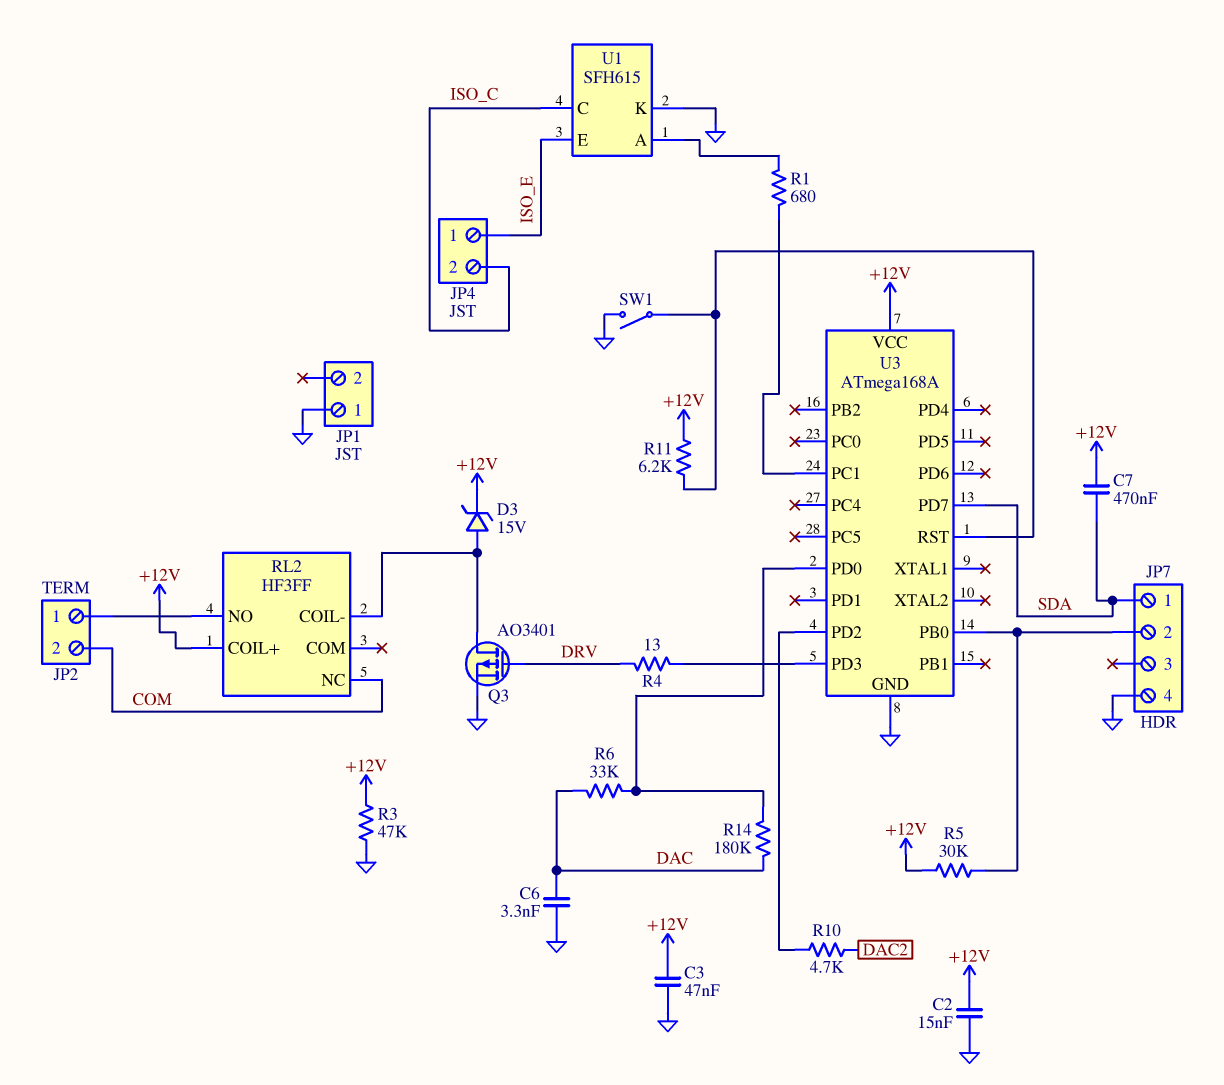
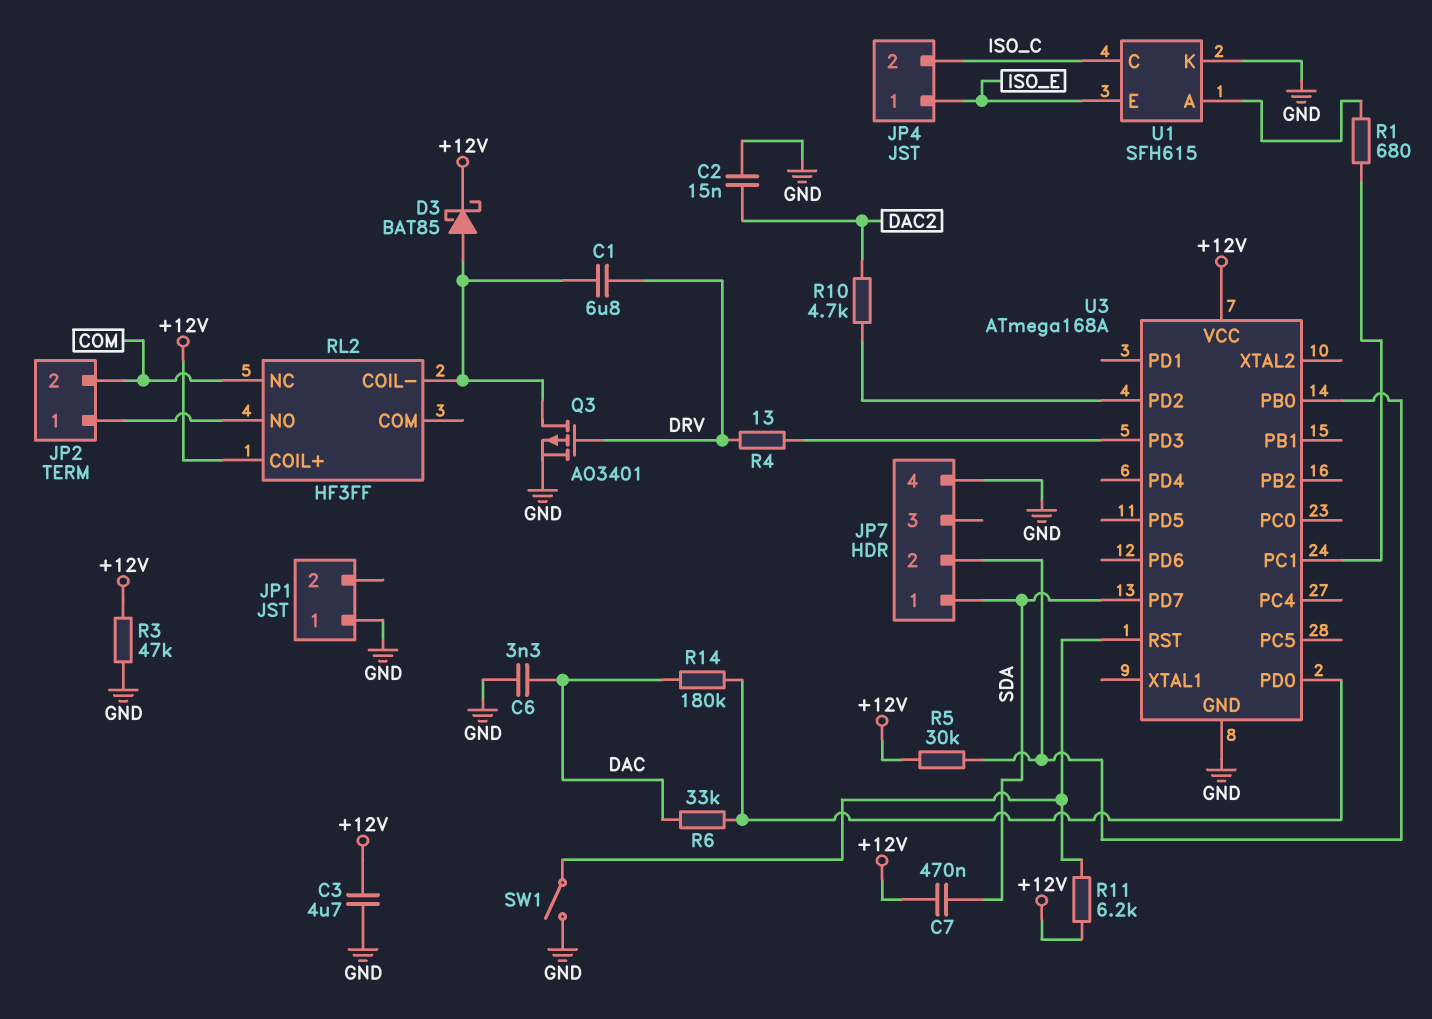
C1: none -> 6.8uF (DRV, RL2/COIL-)
C2: 15nF (+12V, GND) -> 15nF (DAC2, GND)
C3: 47nF (+12V, GND) -> 4.7uF (+12V, GND)
D3: zener 15V (A RL2/COIL-, K +12V) -> schottky BAT85 (A RL2/COIL-, K +12V)

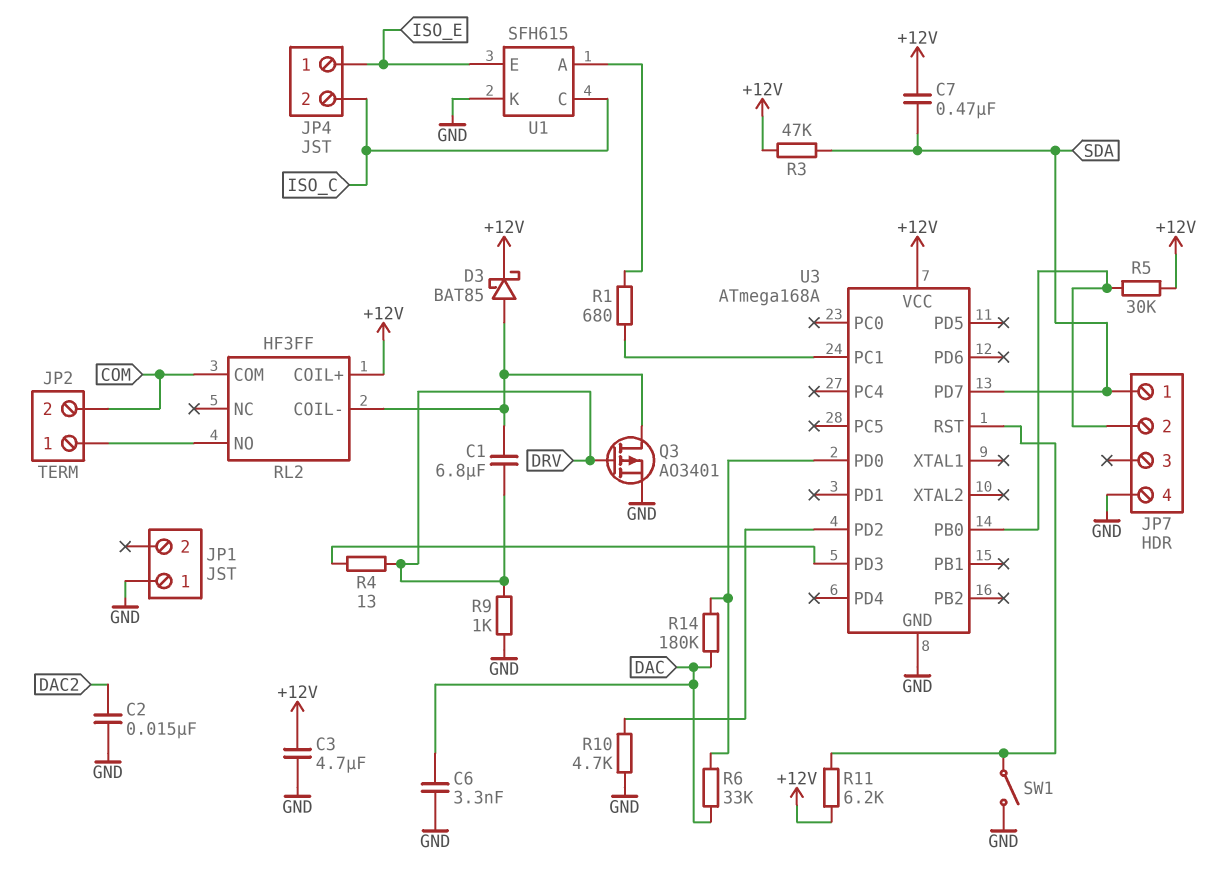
R3: 47k (+12V, GND) -> 47k (+12V, SDA)
R9: none -> 1k (DRV, GND)
R10: 4.7k (DAC2, U3/PD2) -> 4.7k (GND, U3/PD2)
RL2 pin COM: none -> COM
RL2 pin NC: COM -> none

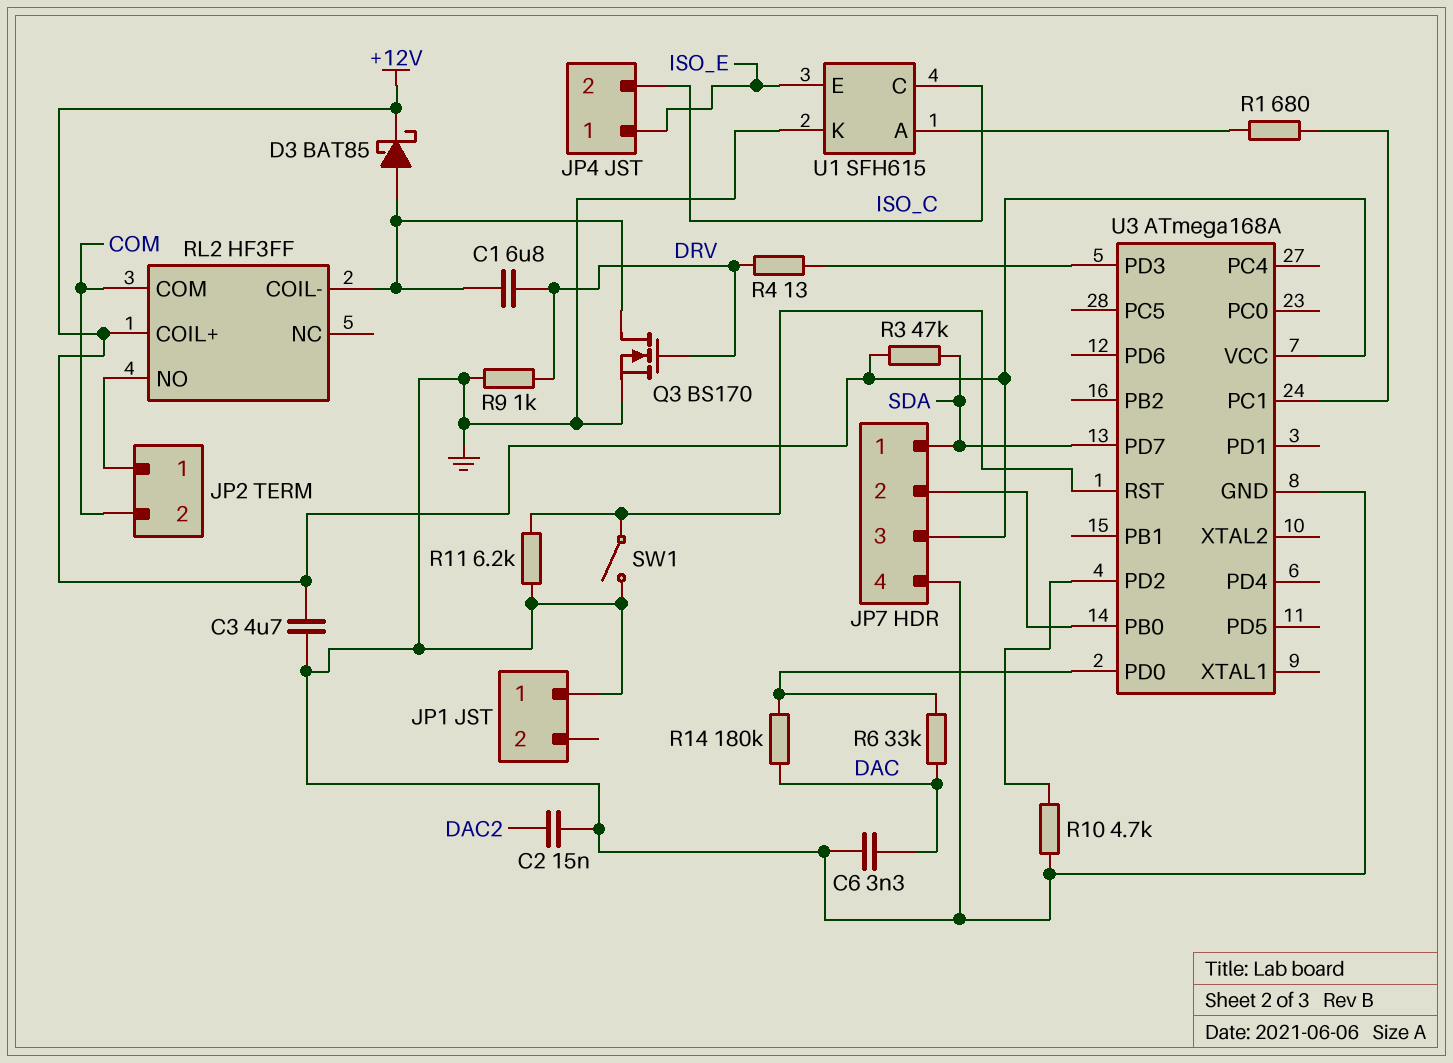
C7: 470nF (+12V, SDA) -> none
JP7 pin 3: none -> +12V
Q3: PMOS AO3401 (G DRV, D RL2/COIL-, S GND) -> NMOS BS170 (G DRV, D RL2/COIL-, S GND)
R5: 30k (+12V, JP7/2) -> none
R11: 6.2k (+12V, U3/RST) -> 6.2k (GND, U3/RST)

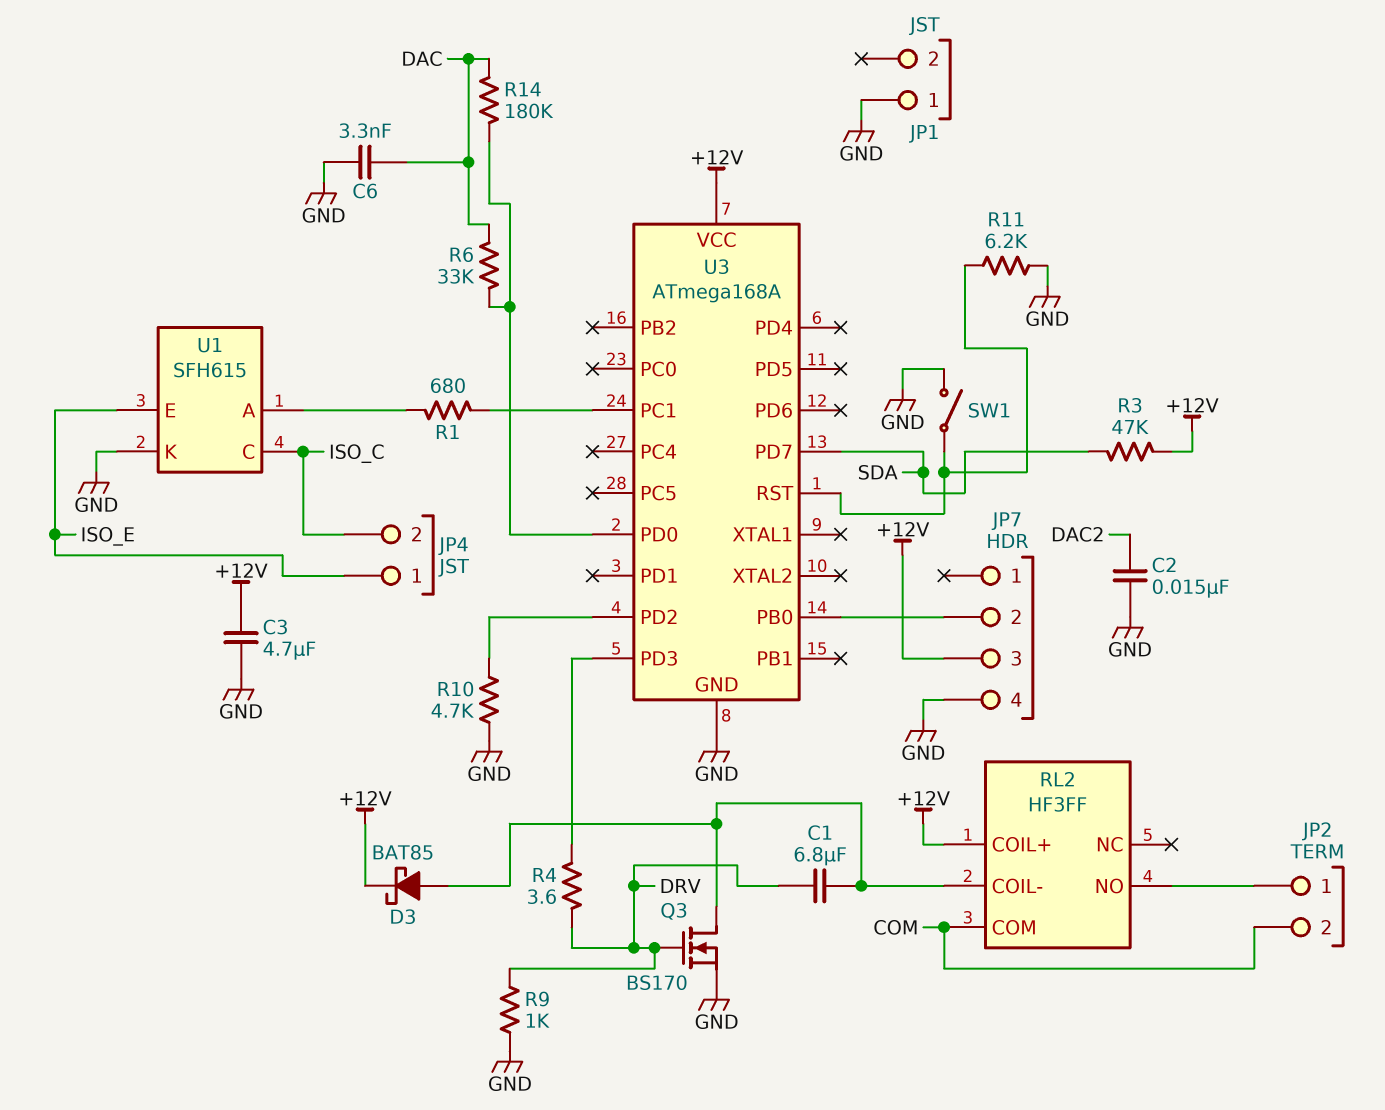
JP7 pin 1: SDA -> none
R4: 13 (DRV, U3/PD3) -> 3.6 (DRV, U3/PD3)

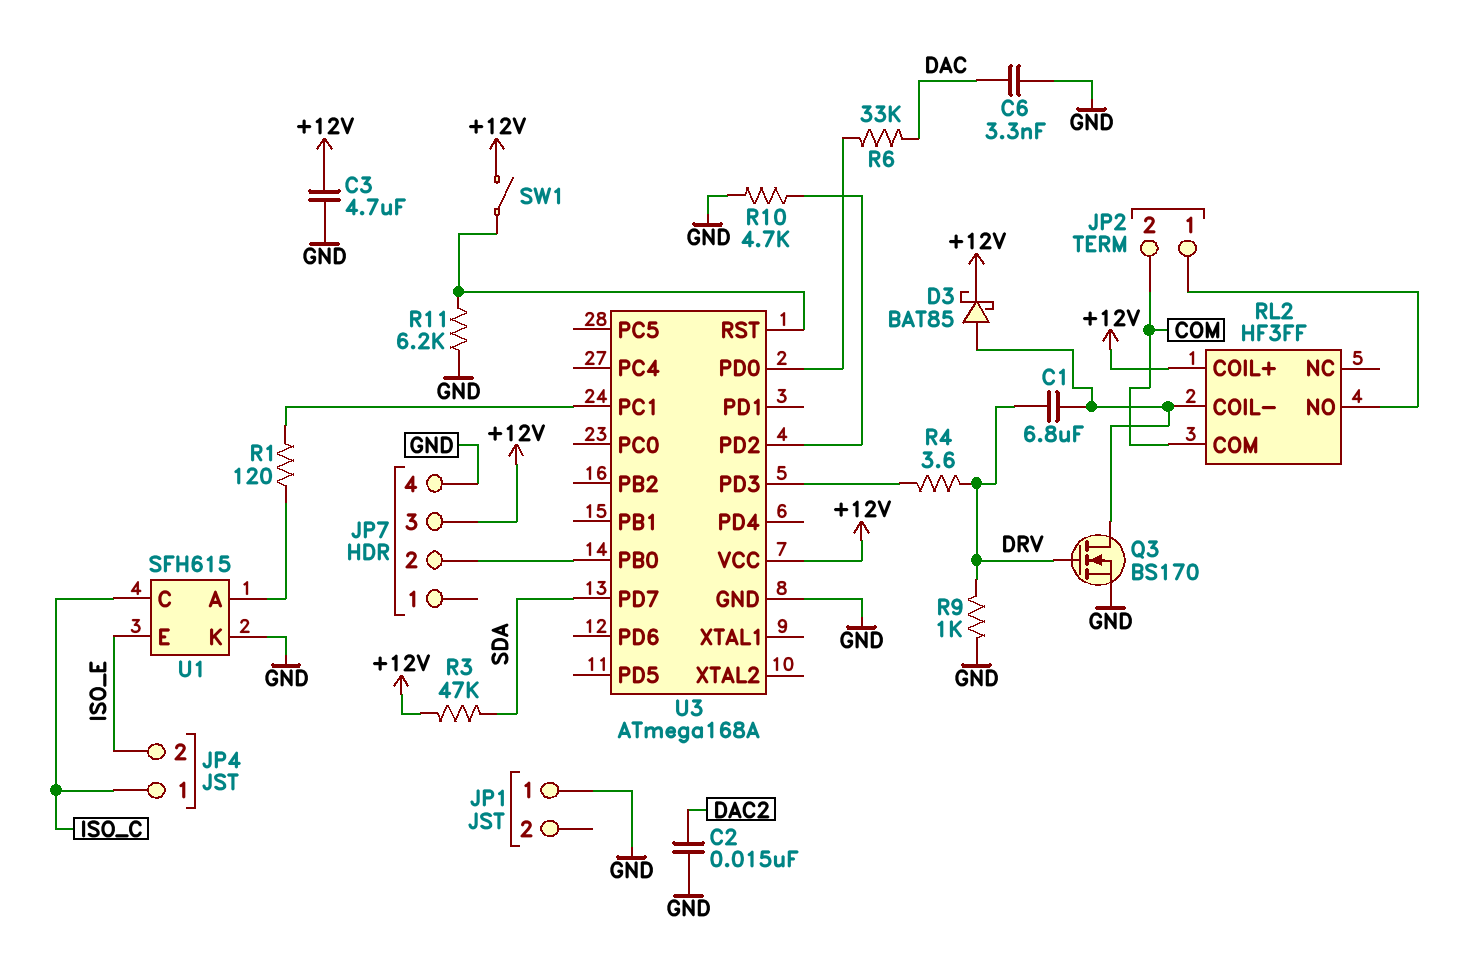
JP4 pin 1: ISO_E -> ISO_C
JP4 pin 2: ISO_C -> ISO_E
R1: 680 (U1/A, U3/PC1) -> 120 (U1/A, U3/PC1)
R14: 180k (DAC, U3/PD0) -> none
SW1: switch (GND, U3/RST) -> switch (+12V, U3/RST)

